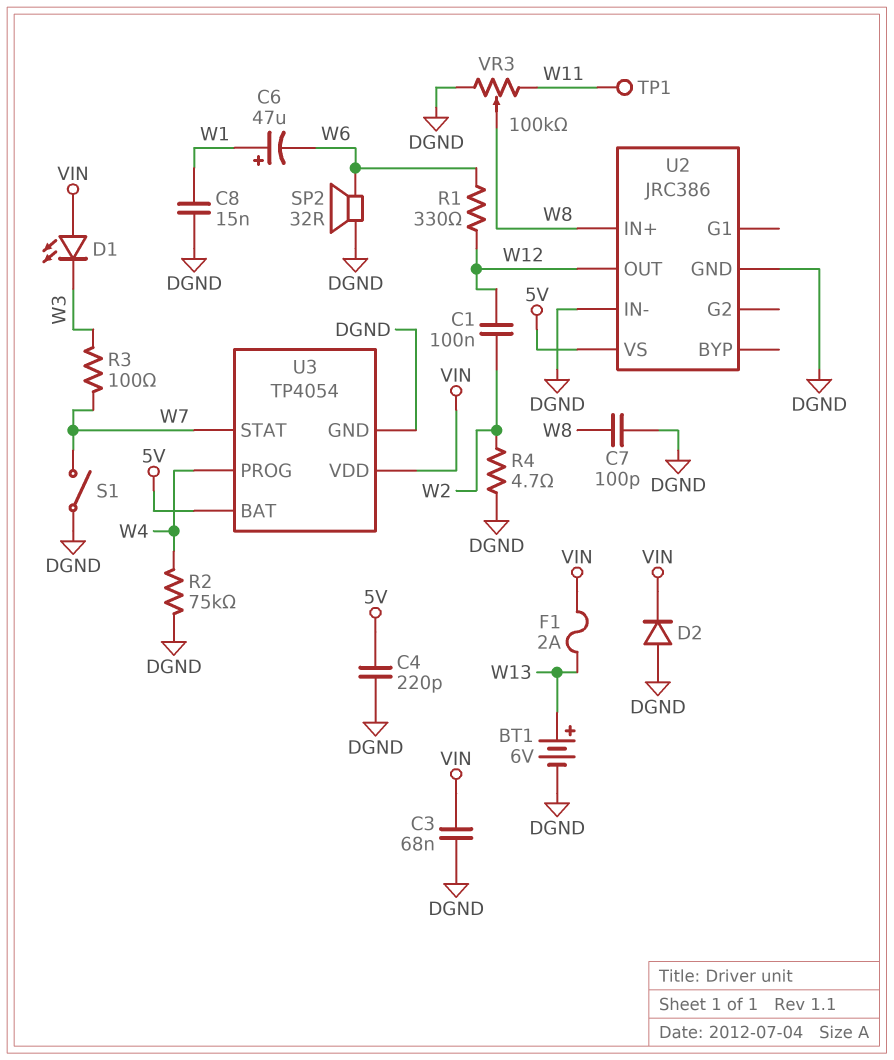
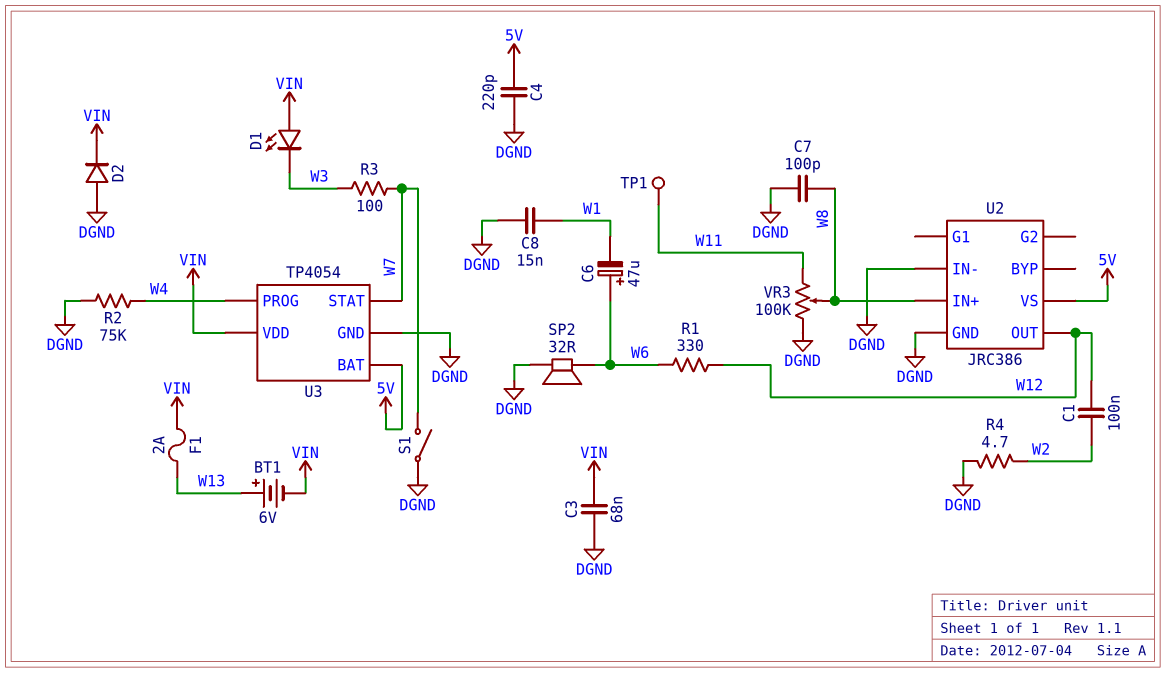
BT1: 6V (plus W13, minus DGND) -> 6V (plus W13, minus VIN)
C6: 47uF (plus W1, minus W6) -> 47uF (plus W6, minus W1)

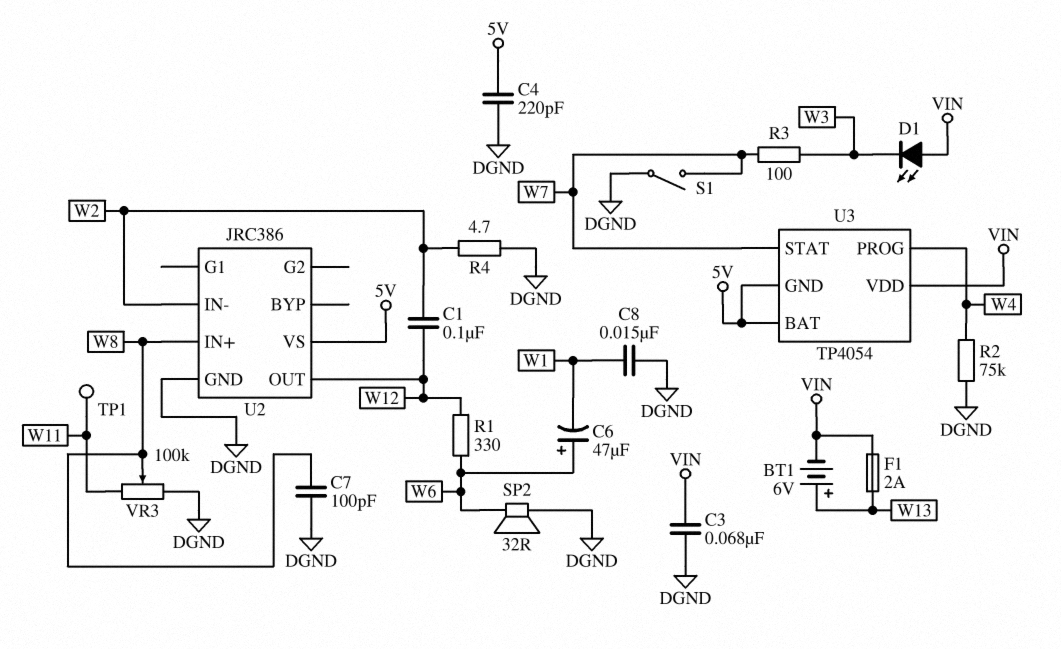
D2: diode (A DGND, K VIN) -> none
U2 pin IN-: DGND -> W2
U3 pin GND: DGND -> 5V

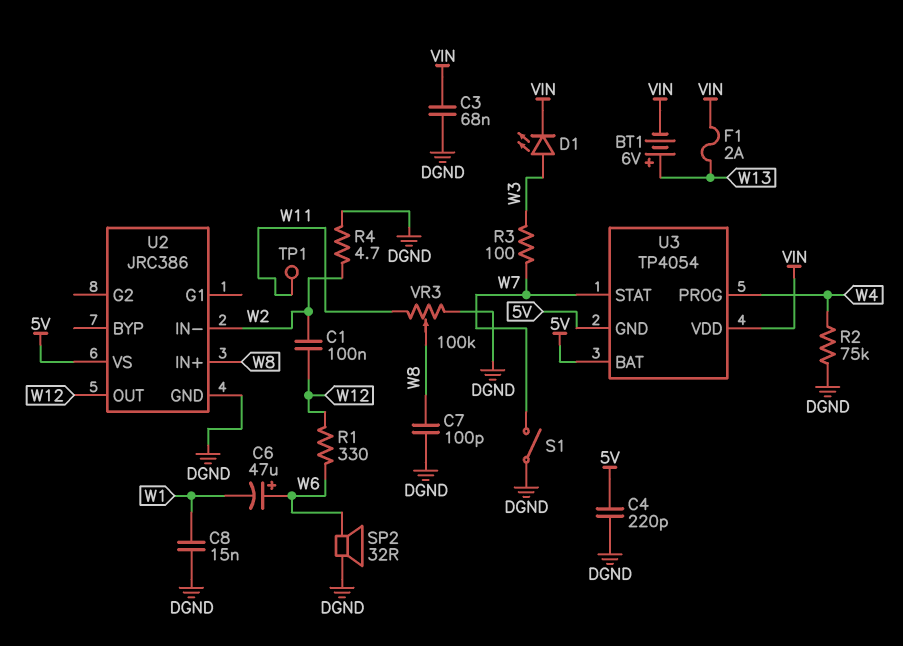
D1: LED (A VIN, K W3) -> LED (A W3, K VIN)

